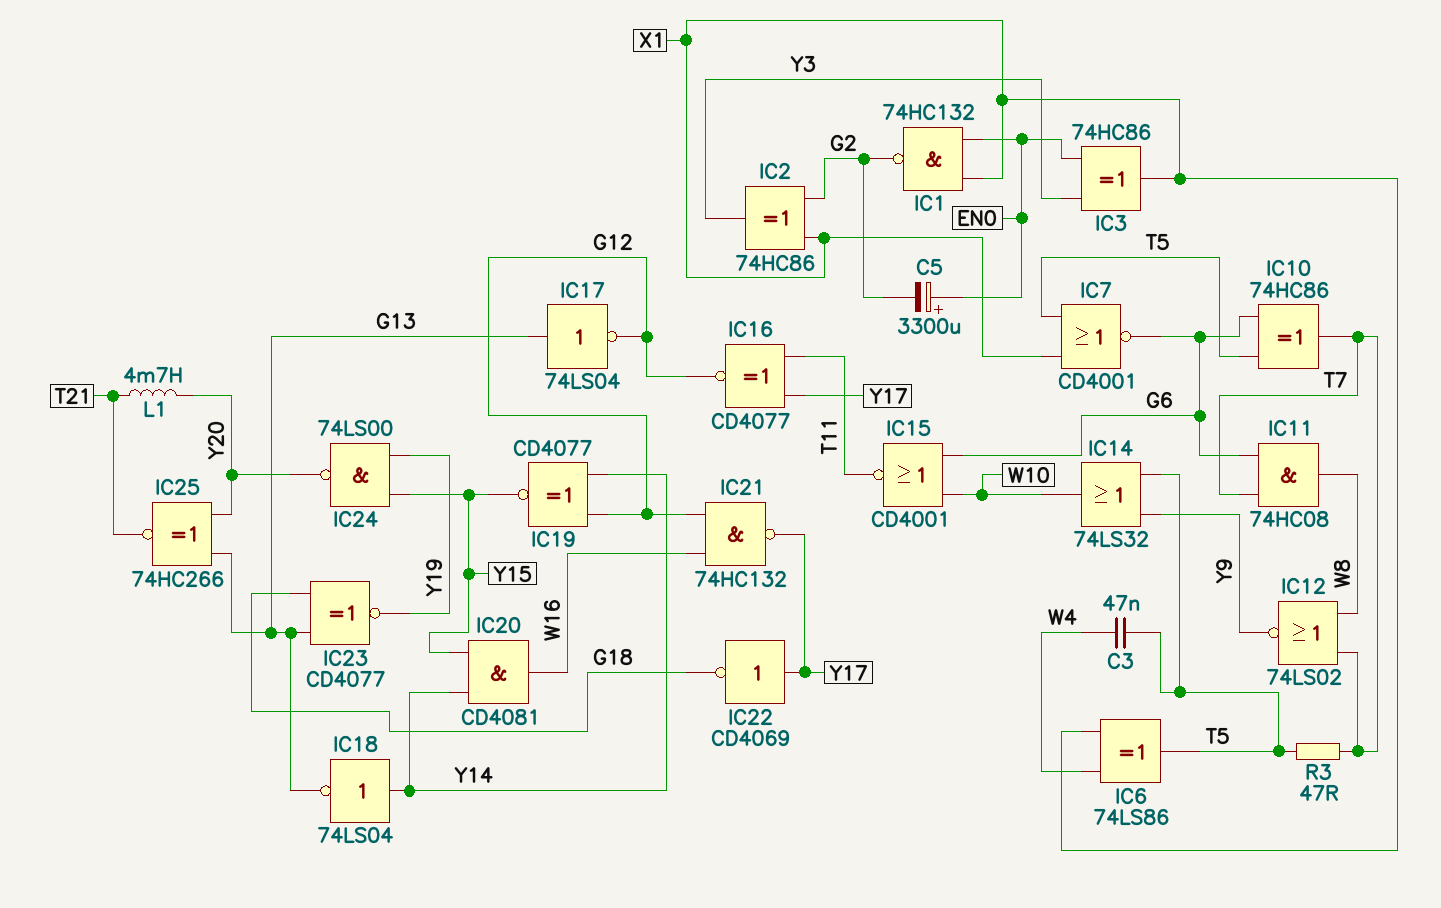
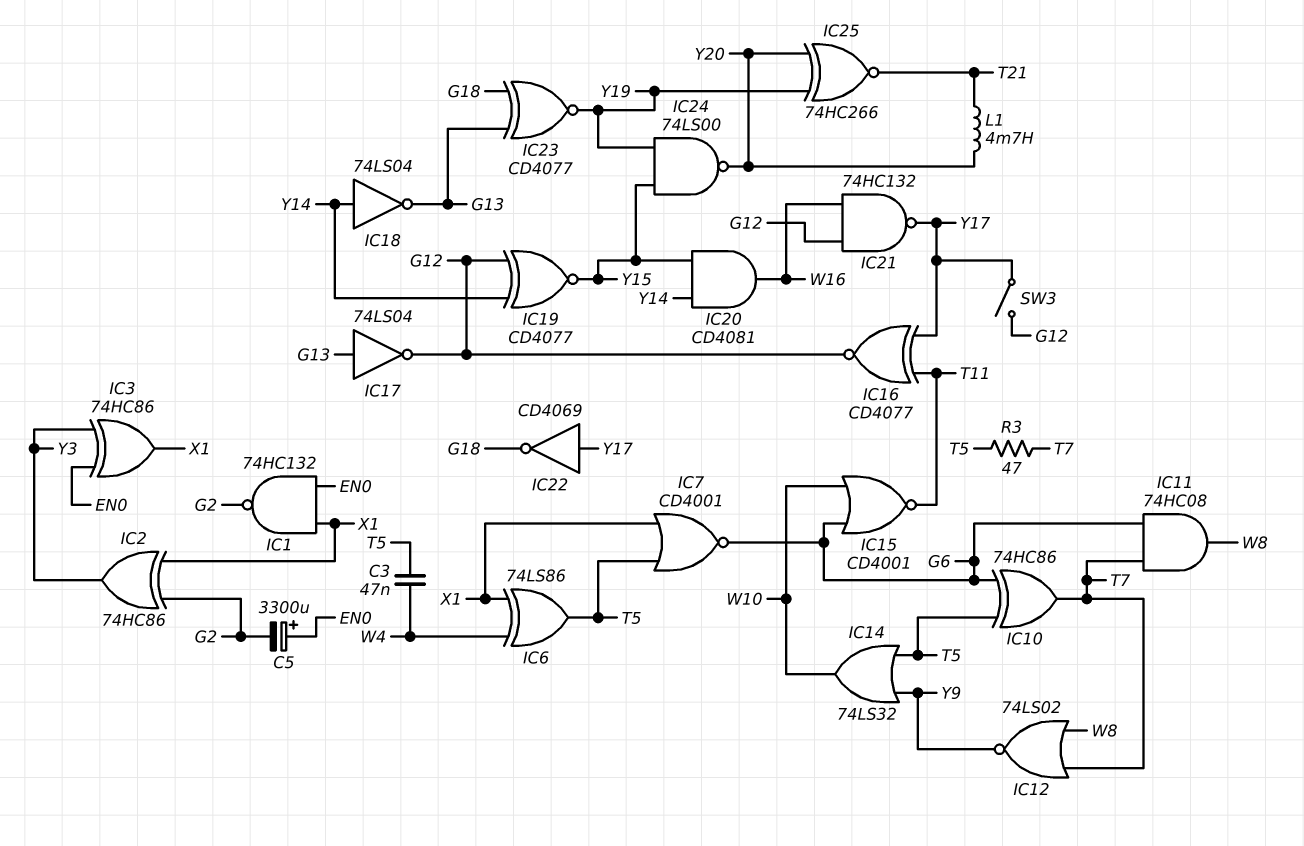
IC25: XNOR 74HC266 (in G13, in Y20, out T21) -> XNOR 74HC266 (in Y19, in Y20, out T21)
SW3: none -> switch (G12, Y17)

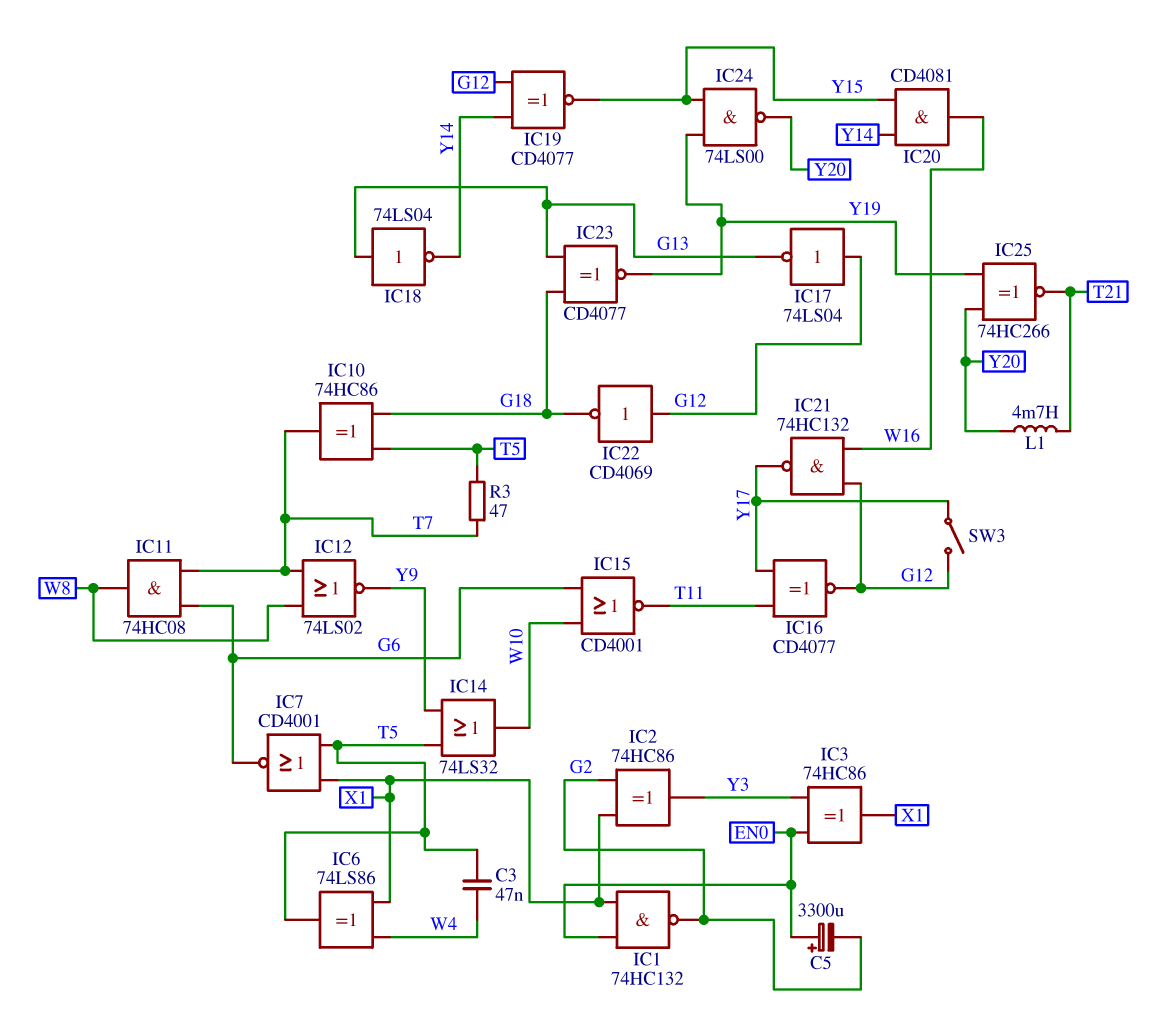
IC10: XOR 74HC86 (in G6, in T5, out T7) -> XOR 74HC86 (in G18, in T5, out T7)
IC17: NOT 74LS04 (in G13, out G12) -> NOT 74LS04 (in G12, out G13)
IC18: NOT 74LS04 (in Y14, out G13) -> NOT 74LS04 (in G13, out Y14)
IC22: NOT CD4069 (in Y17, out G18) -> NOT CD4069 (in G12, out G18)

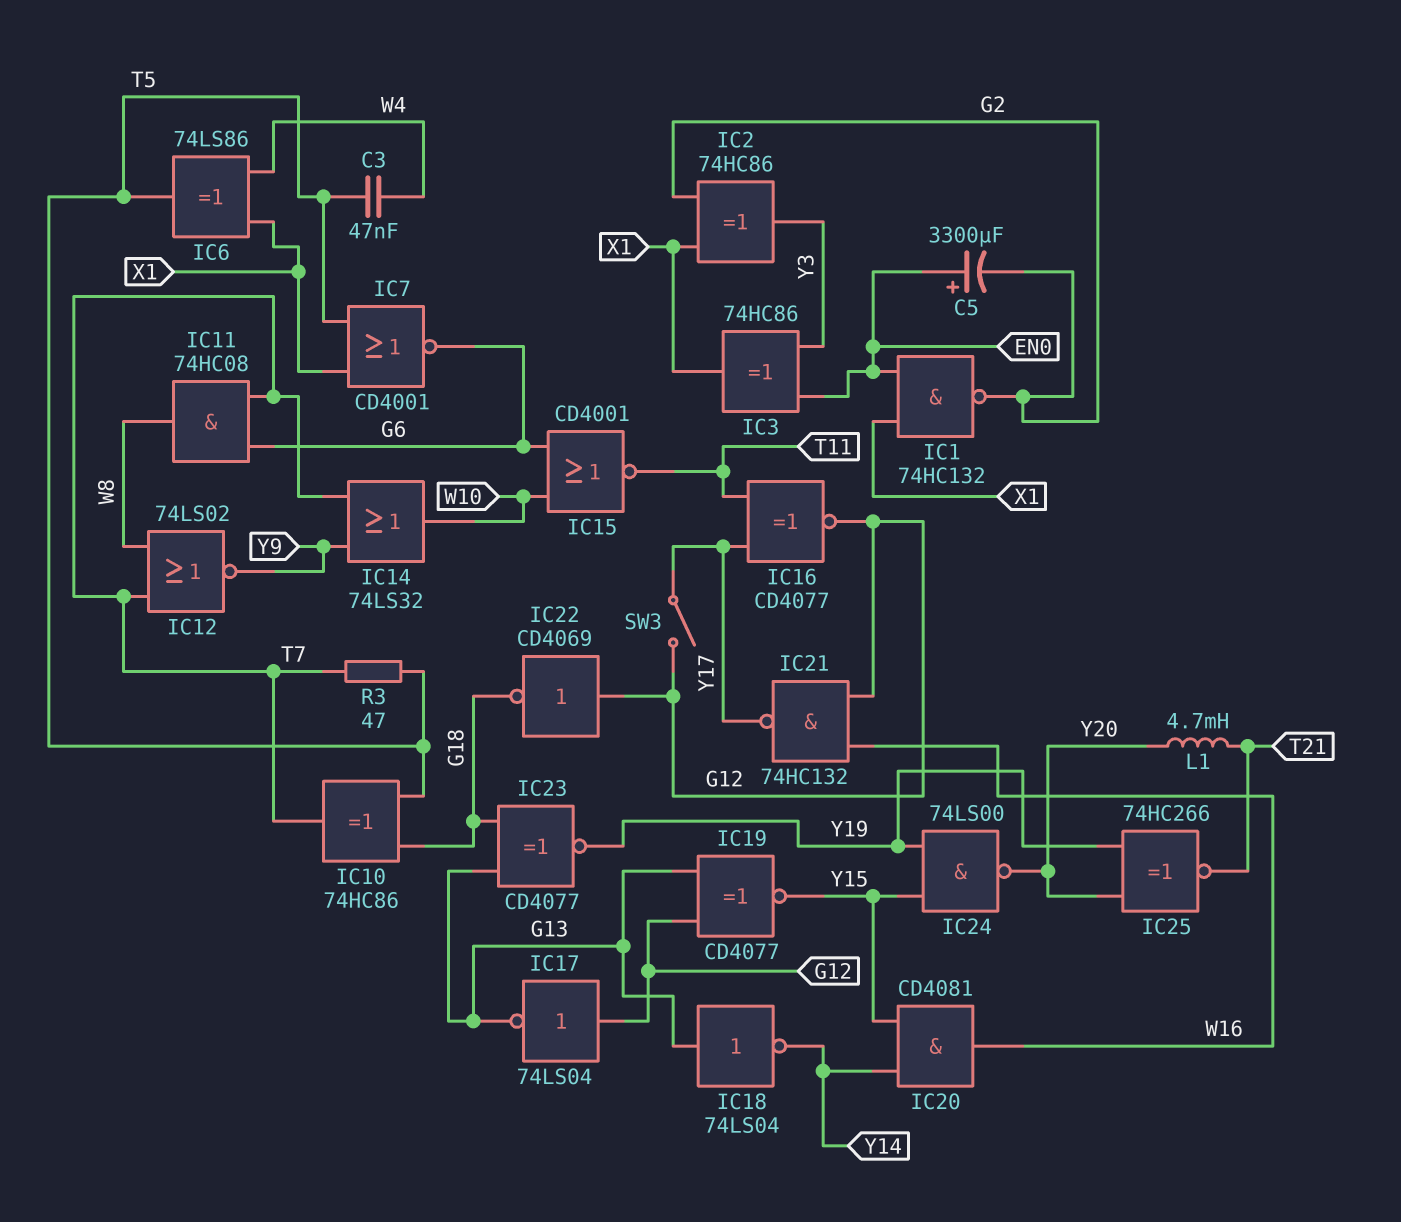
IC14: OR 74LS32 (in T5, in Y9, out W10) -> OR 74LS32 (in T7, in Y9, out W10)
IC19: XNOR CD4077 (in G12, in Y14, out Y15) -> XNOR CD4077 (in G12, in G13, out Y15)

